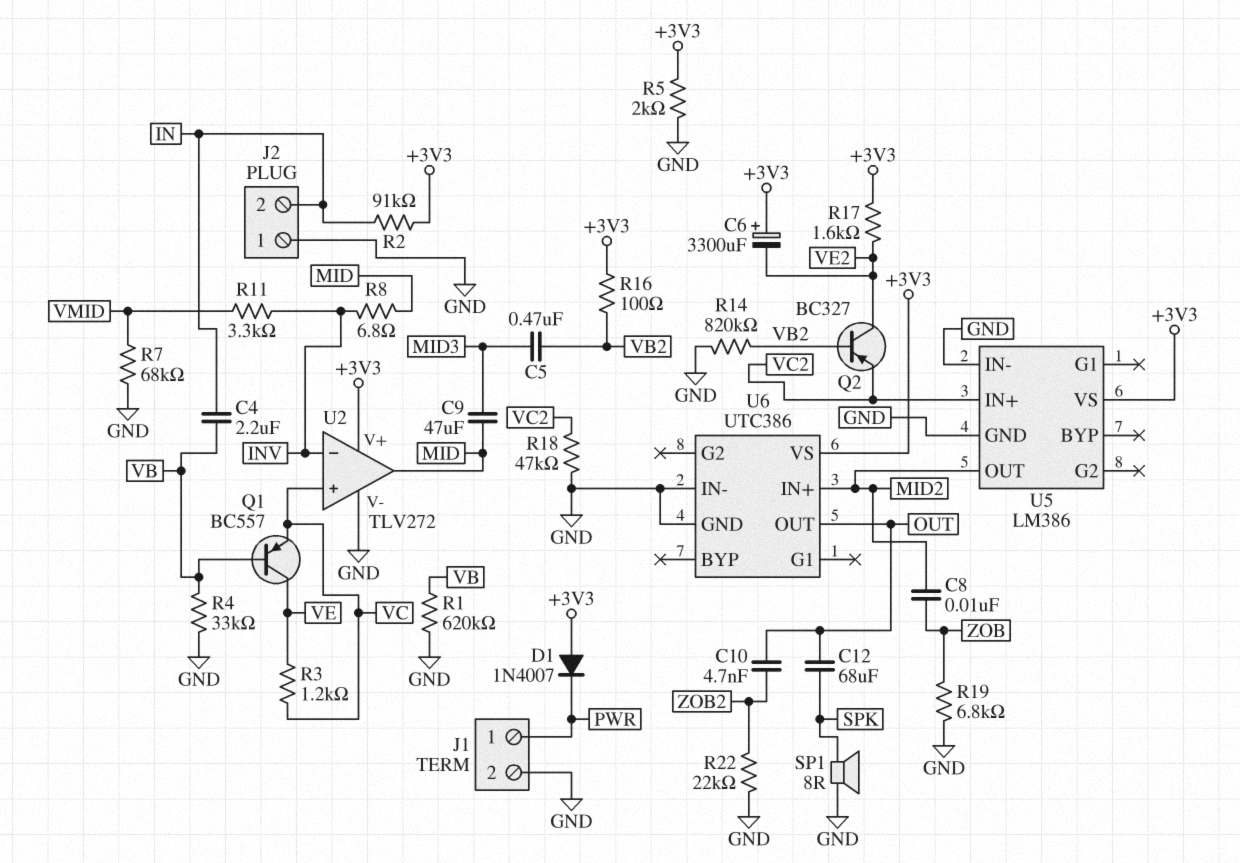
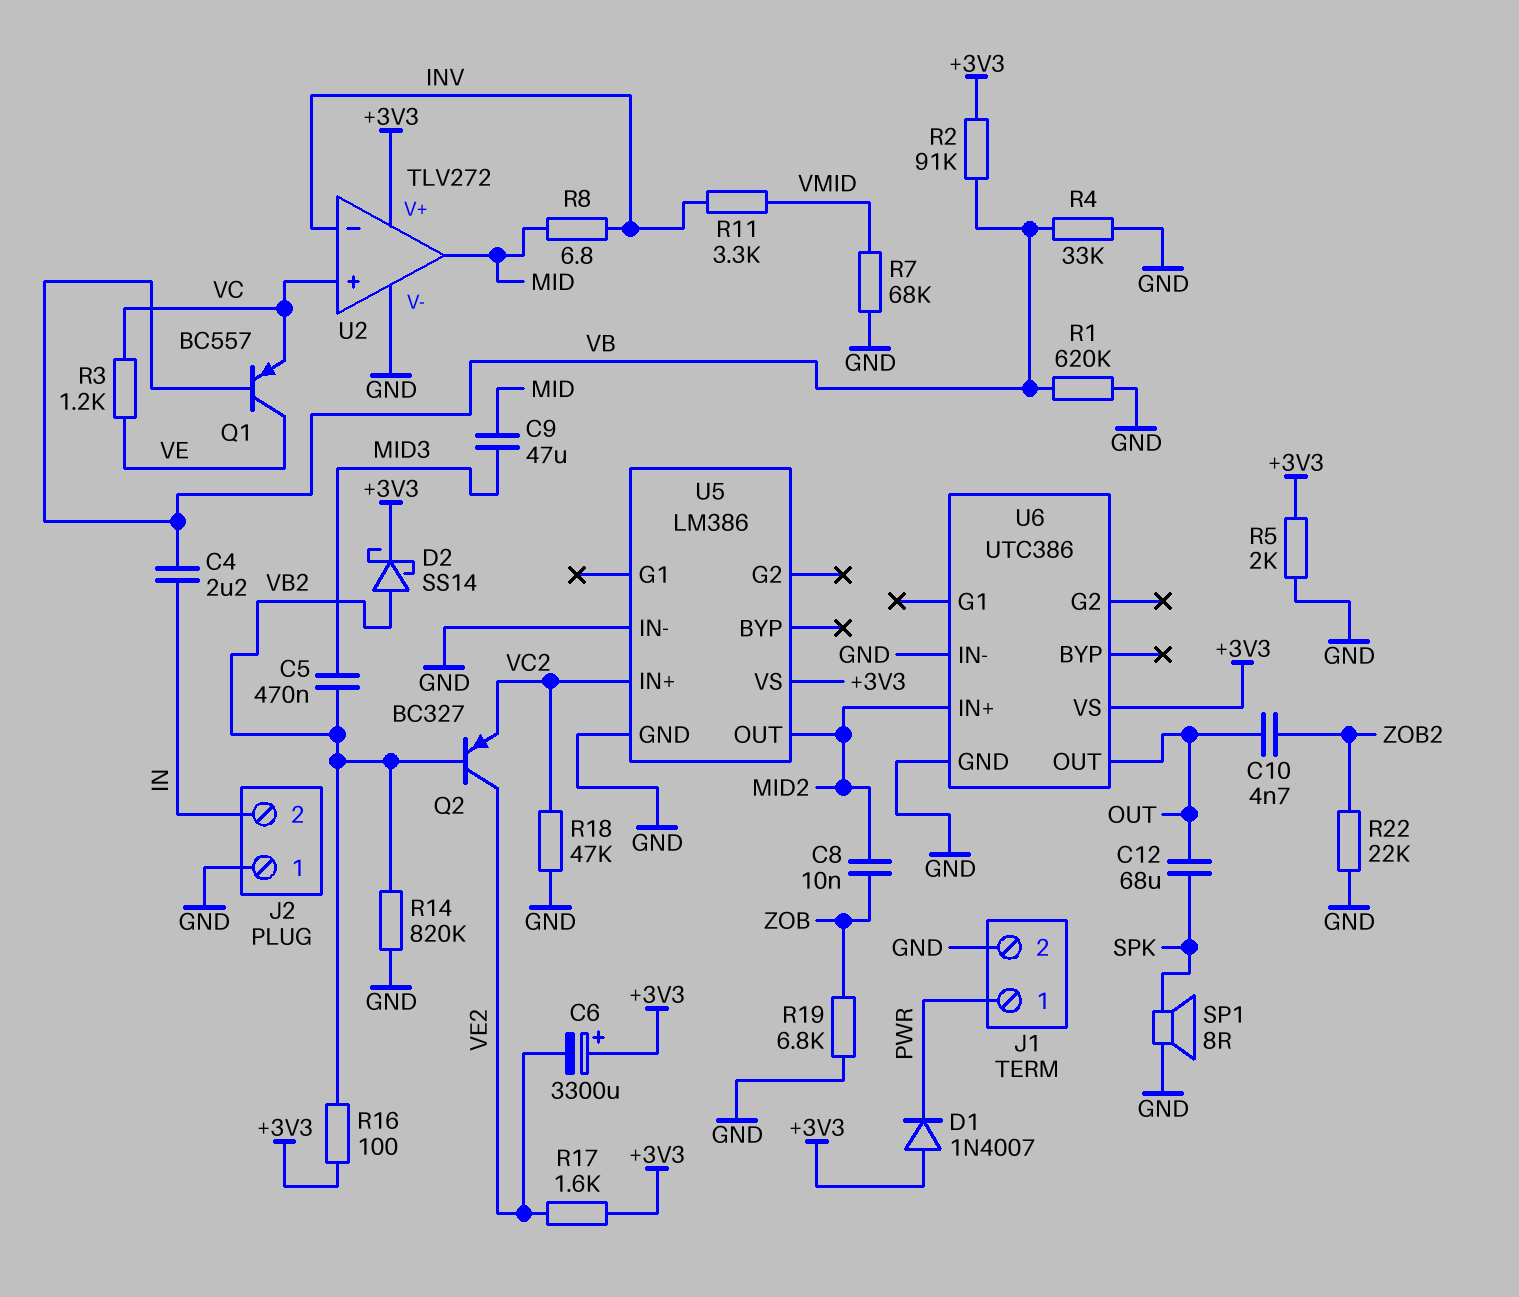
D2: none -> schottky SS14 (A VB2, K +3V3)
R2: 91k (+3V3, IN) -> 91k (+3V3, VB)

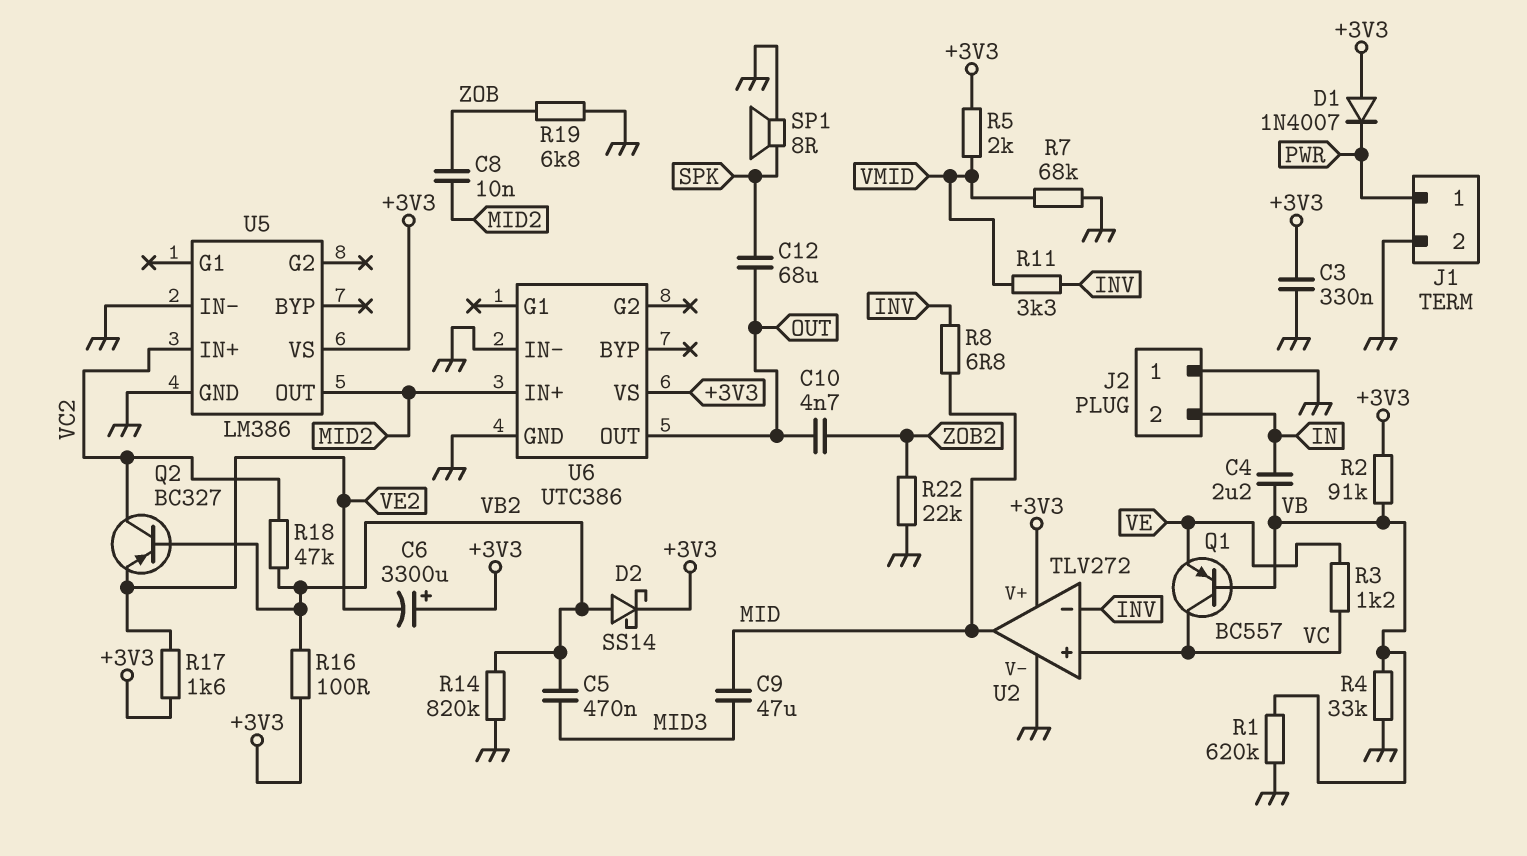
C3: none -> 330nF (+3V3, GND)
Q1: PNP BC557 (B VB, C VE, E VC) -> PNP BC557 (B VB, C VC, E VE)
Q2: PNP BC327 (B VB2, C VE2, E VC2) -> PNP BC327 (B VB2, C VC2, E VE2)
R5: 2k (+3V3, GND) -> 2k (+3V3, VMID)
R18: 47k (GND, VC2) -> 47k (VB2, VC2)

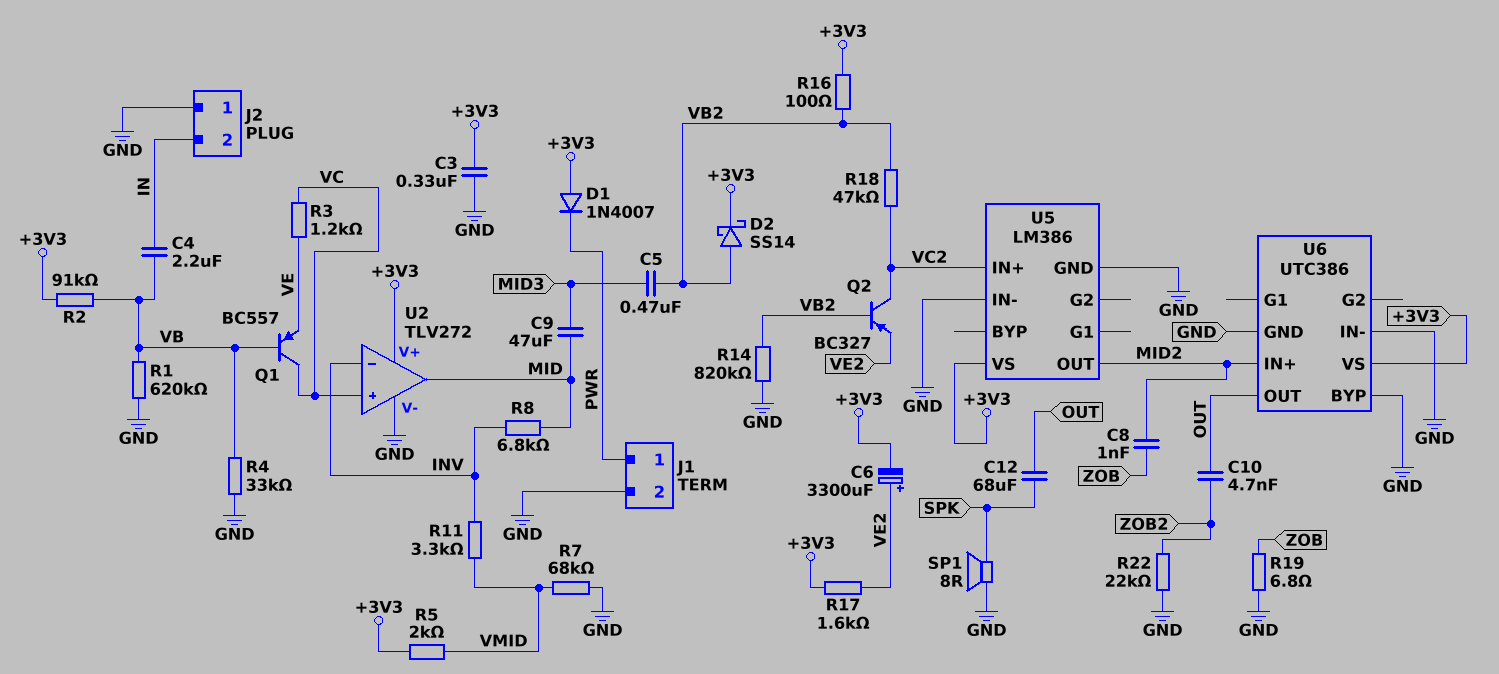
C6: 3300uF (plus +3V3, minus VE2) -> 3300uF (plus VE2, minus +3V3)
C8: 10nF (MID2, ZOB) -> 1nF (MID2, ZOB)
R8: 6.8 (INV, MID) -> 6.8k (INV, MID)
R19: 6.8k (GND, ZOB) -> 6.8 (GND, ZOB)
U6 pin BYP: none -> GND

